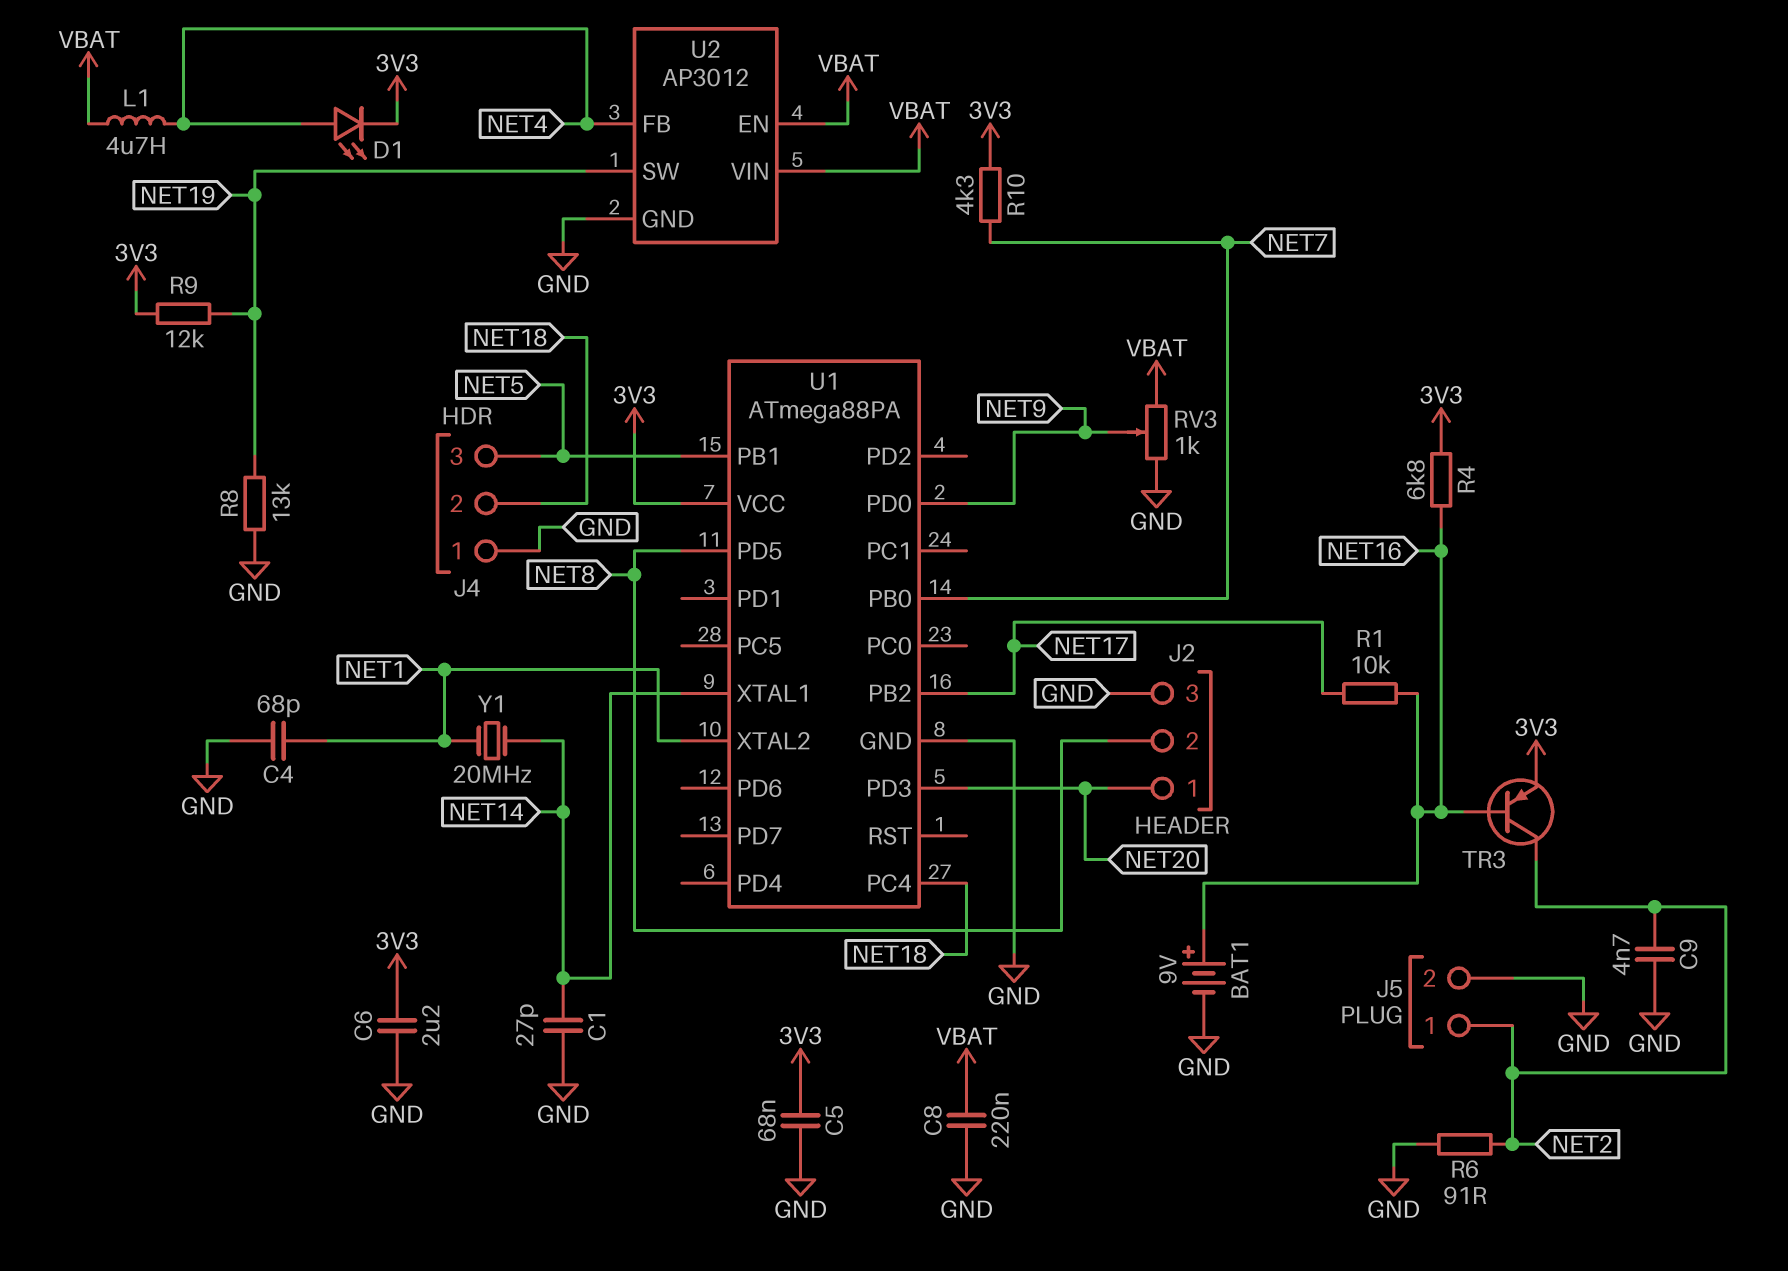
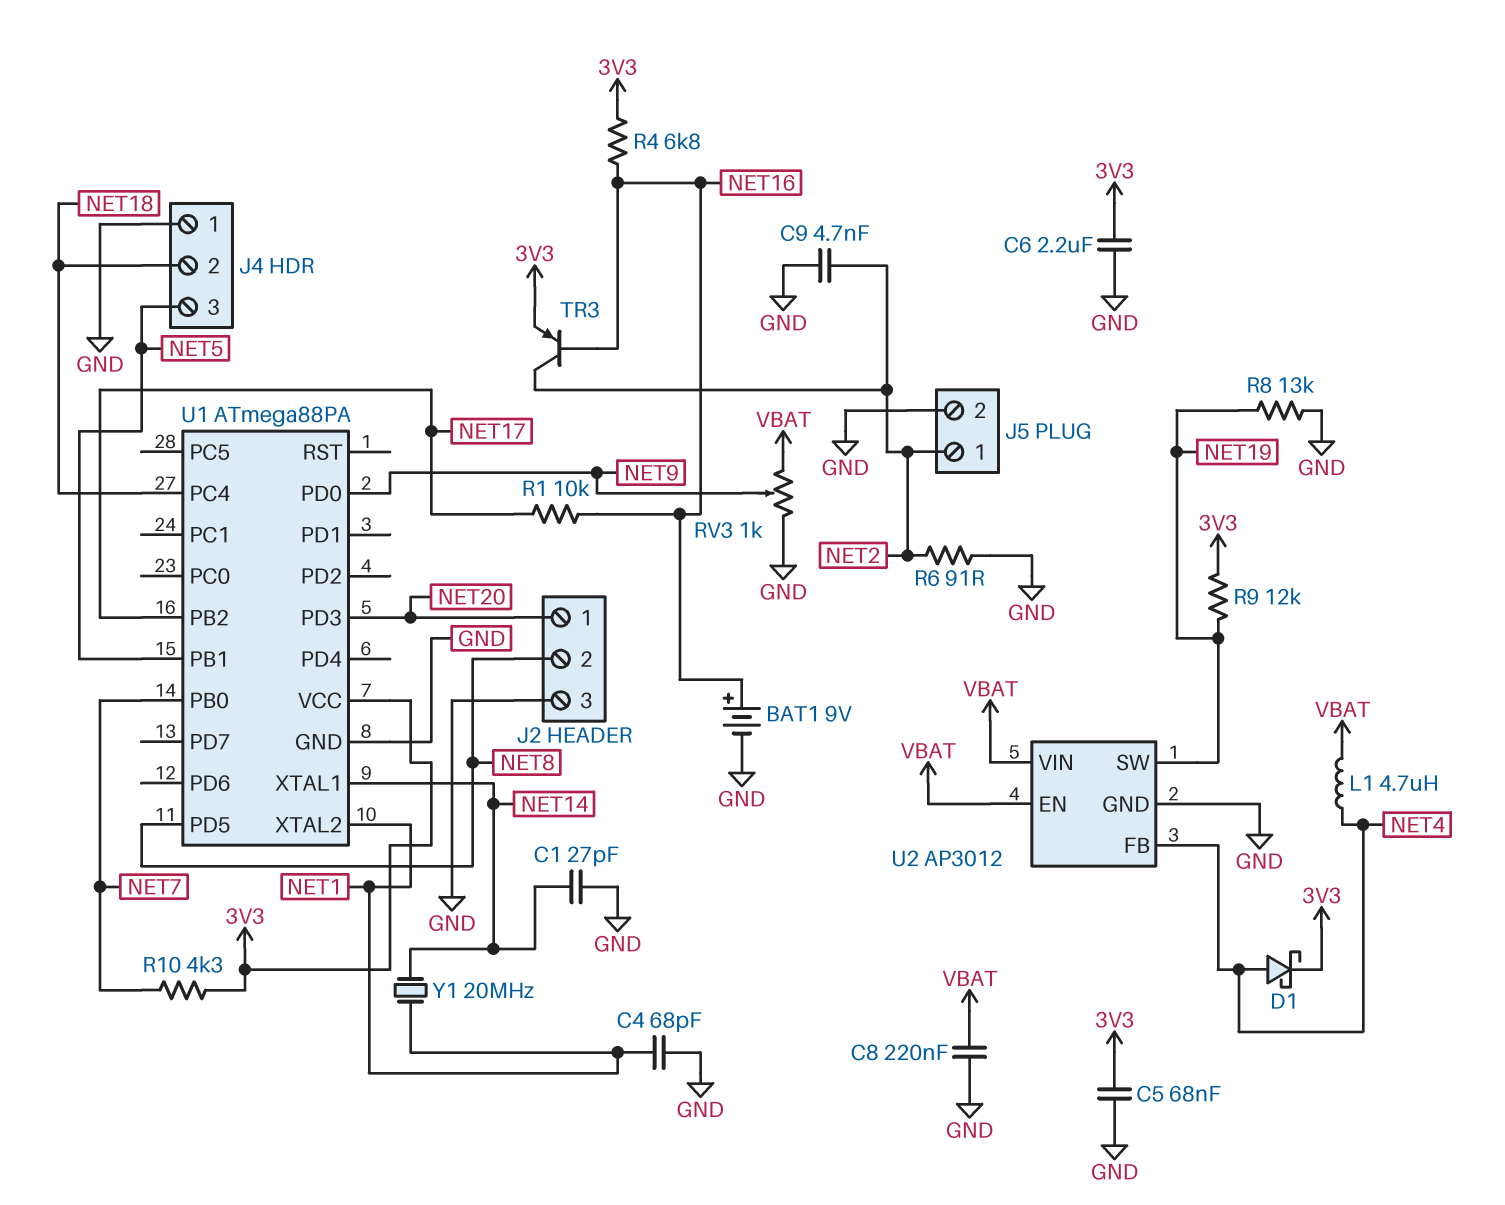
D1: LED (A NET4, K 3V3) -> schottky (A NET4, K 3V3)

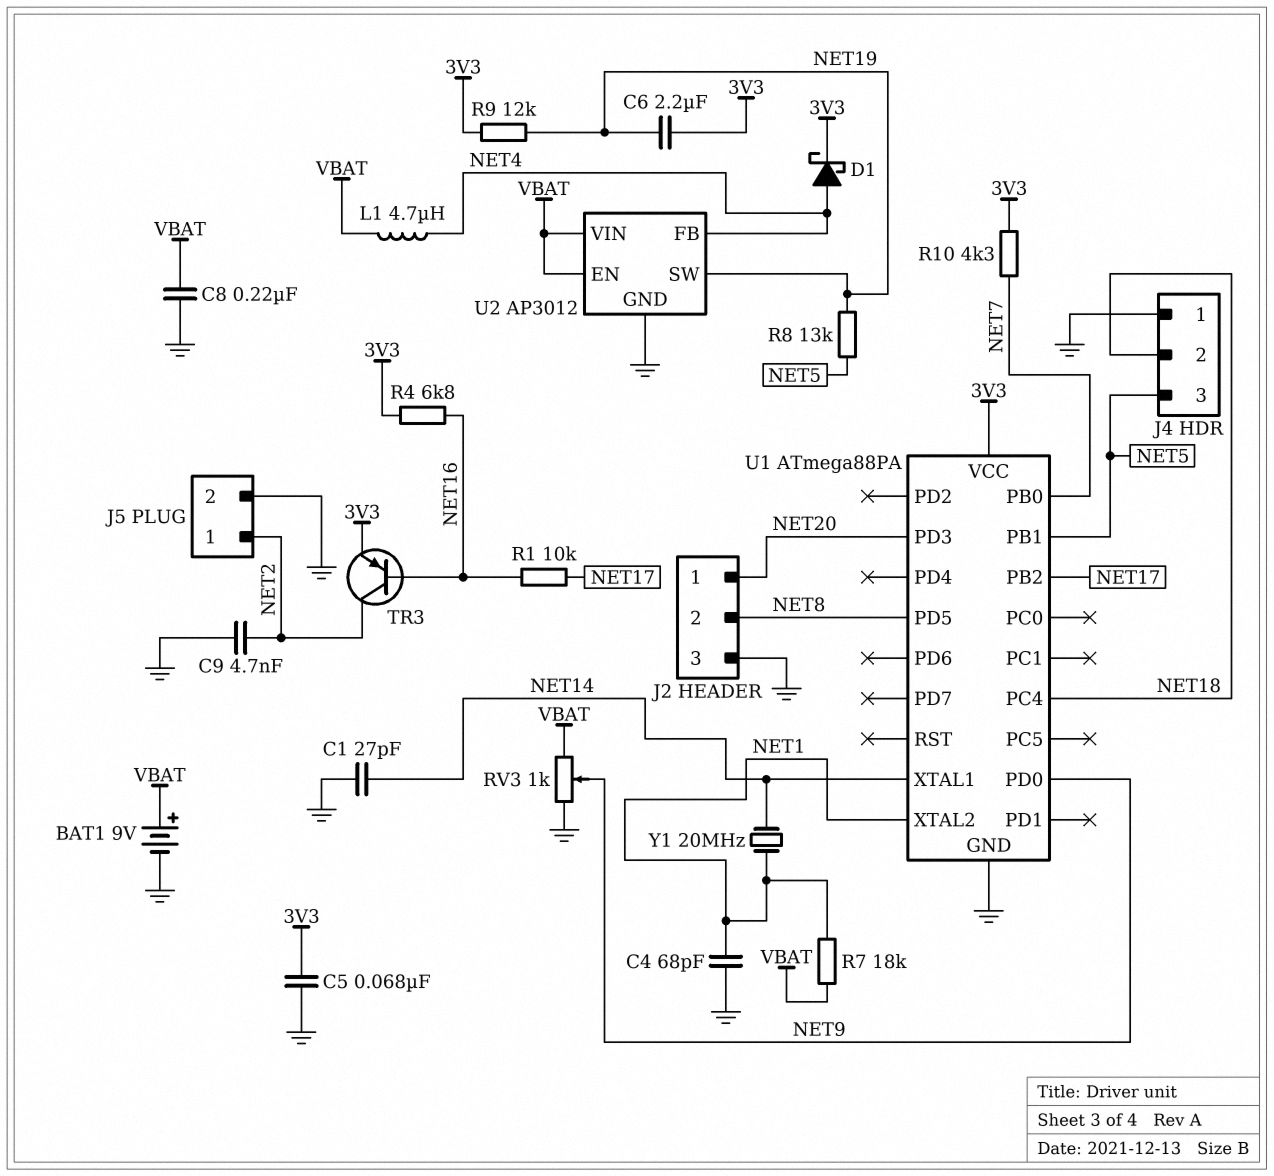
BAT1: 9V (plus NET16, minus GND) -> 9V (plus VBAT, minus GND)
C6: 2.2uF (3V3, GND) -> 2.2uF (3V3, NET19)
R6: 91 (GND, NET2) -> none
R7: none -> 18k (NET1, VBAT)
R8: 13k (GND, NET19) -> 13k (NET5, NET19)

